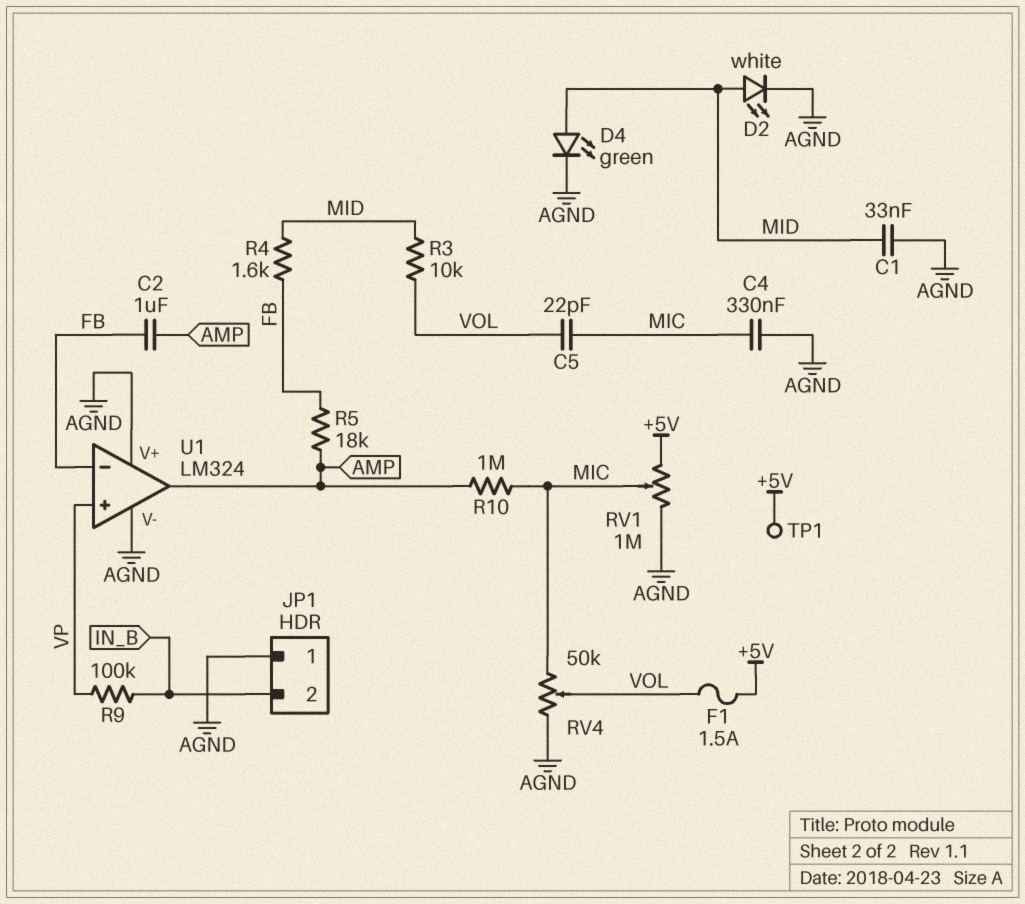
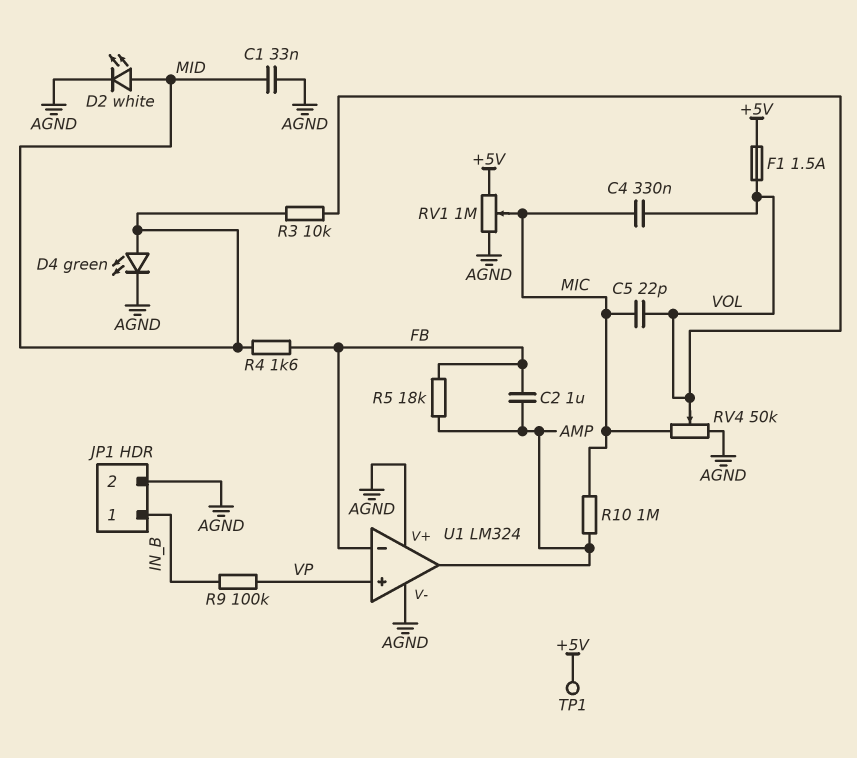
C4: 330nF (AGND, MIC) -> 330nF (MIC, VOL)
JP1 pin 1: AGND -> IN_B
JP1 pin 2: IN_B -> AGND

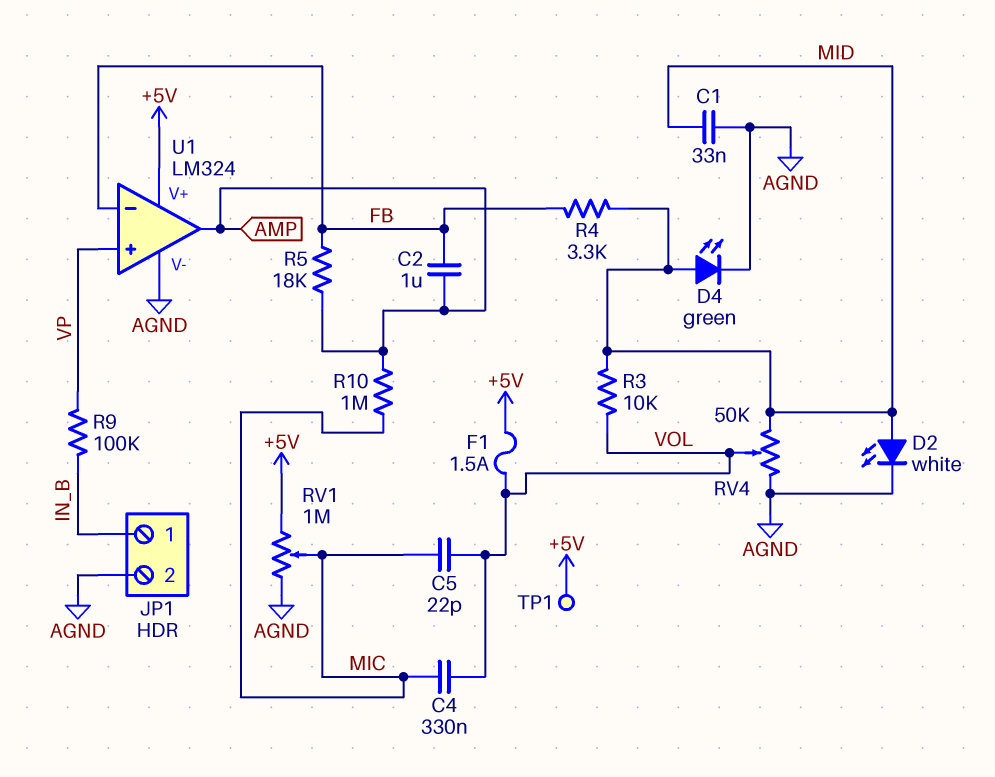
R4: 1.6k (FB, MID) -> 3.3k (FB, MID)
RV4: 50k (AGND, MIC, wiper VOL) -> 50k (AGND, MID, wiper VOL)
U1 pin V+: AGND -> +5V

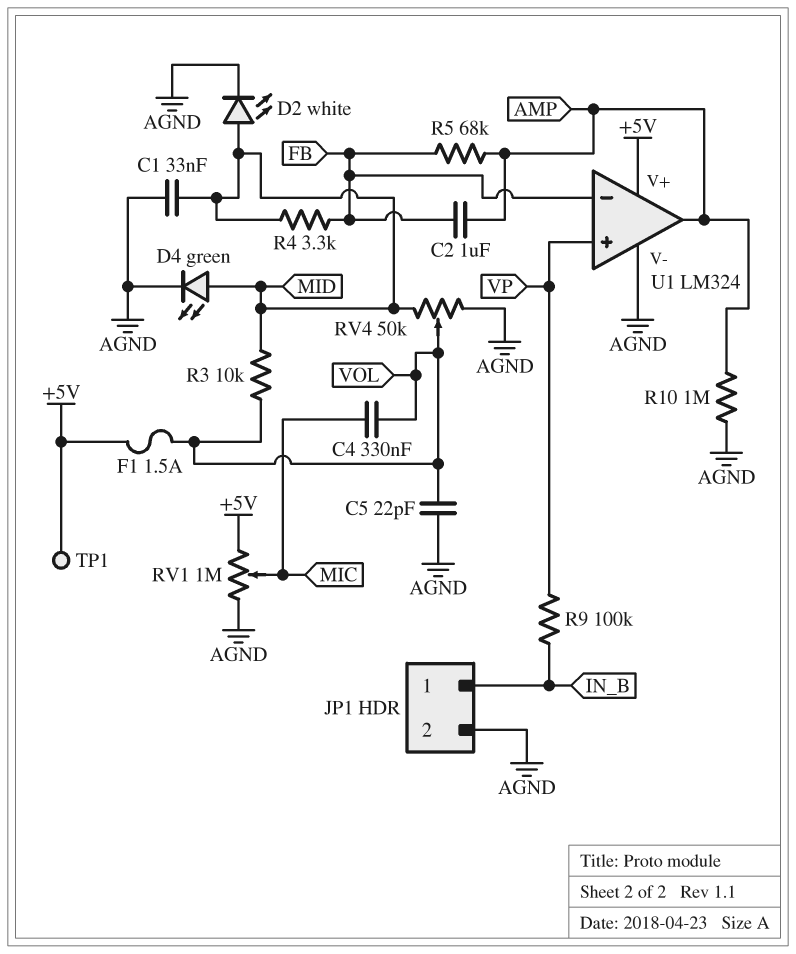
C5: 22pF (MIC, VOL) -> 22pF (AGND, VOL)
R5: 18k (AMP, FB) -> 68k (AMP, FB)
R10: 1M (AMP, MIC) -> 1M (AGND, AMP)

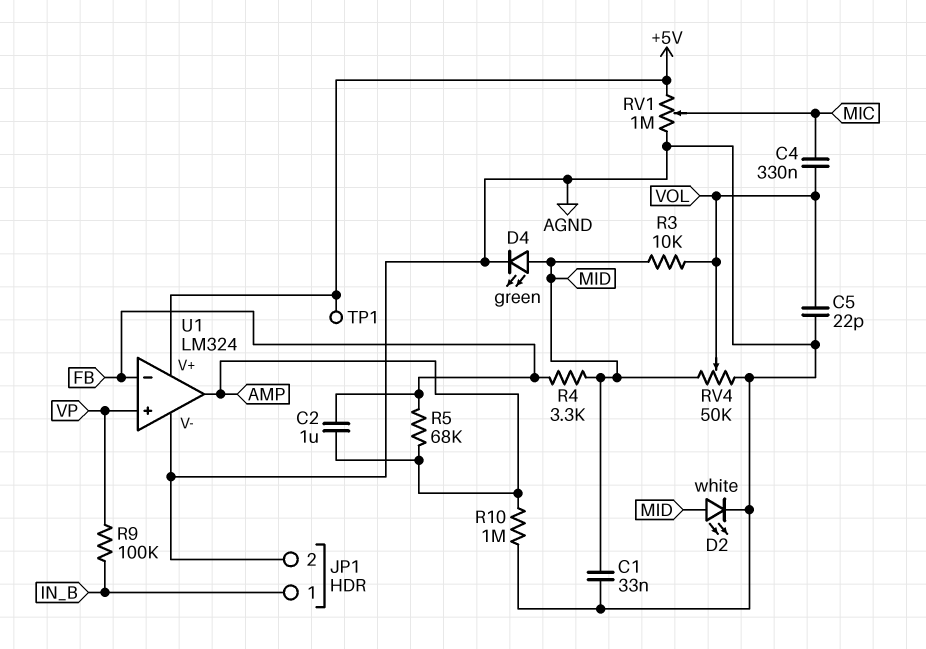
F1: 1.5A (+5V, VOL) -> none

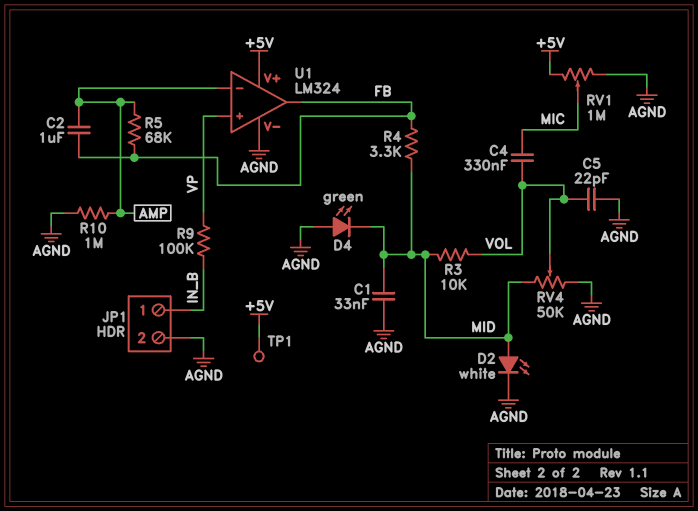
D4: LED green (A MID, K AGND) -> LED green (A AGND, K MID)
U1 pin in-: FB -> AMP
U1 pin out: AMP -> FB

